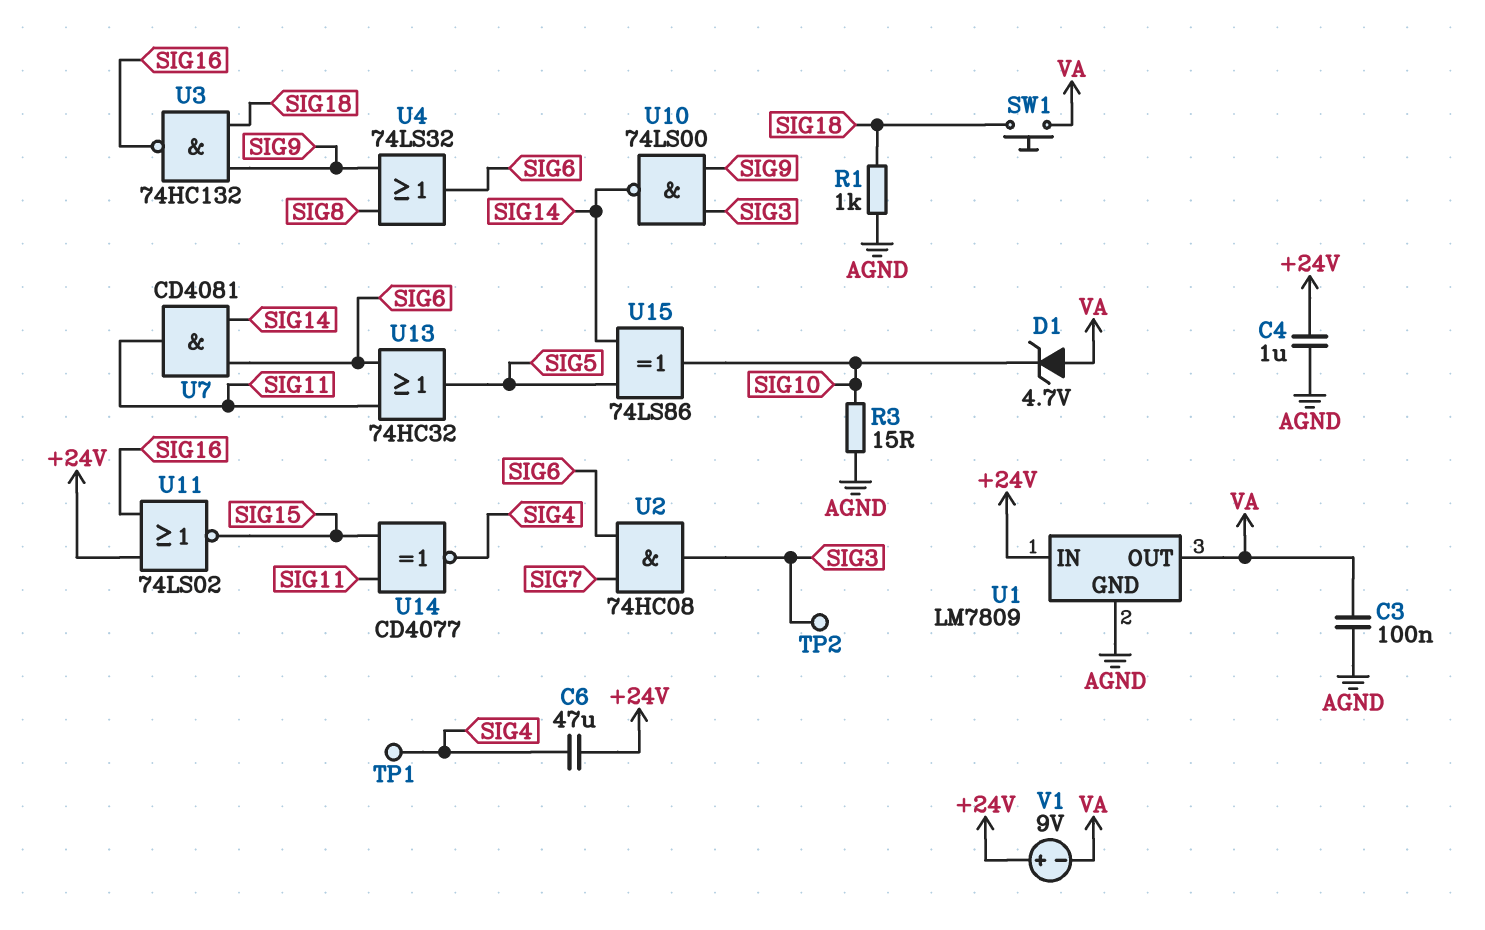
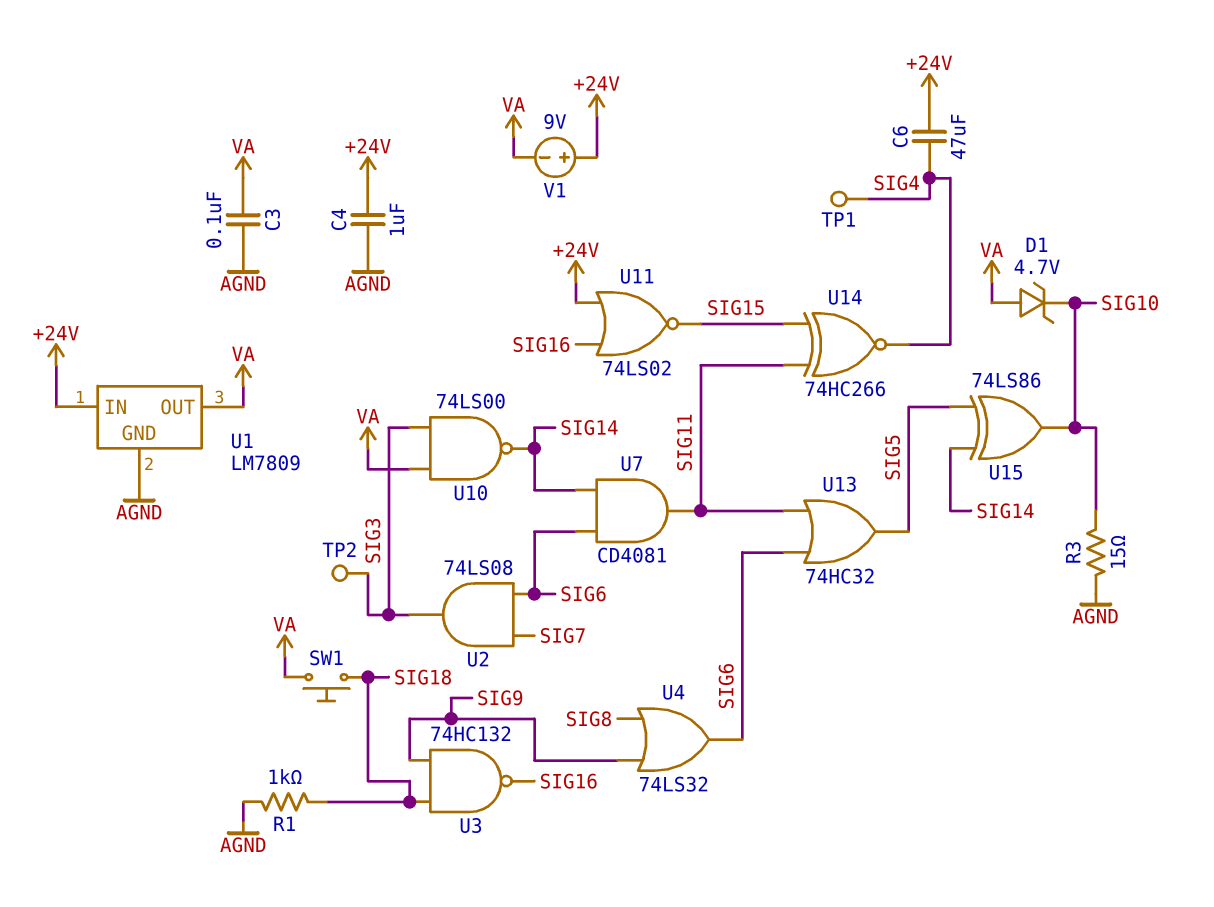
U2: AND 74HC08 (in SIG6, in SIG7, out SIG3) -> AND 74LS08 (in SIG6, in SIG7, out SIG3)
U10: NAND 74LS00 (in SIG3, in SIG9, out SIG14) -> NAND 74LS00 (in SIG3, in VA, out SIG14)
U14: XNOR CD4077 (in SIG11, in SIG15, out SIG4) -> XNOR 74HC266 (in SIG11, in SIG15, out SIG4)

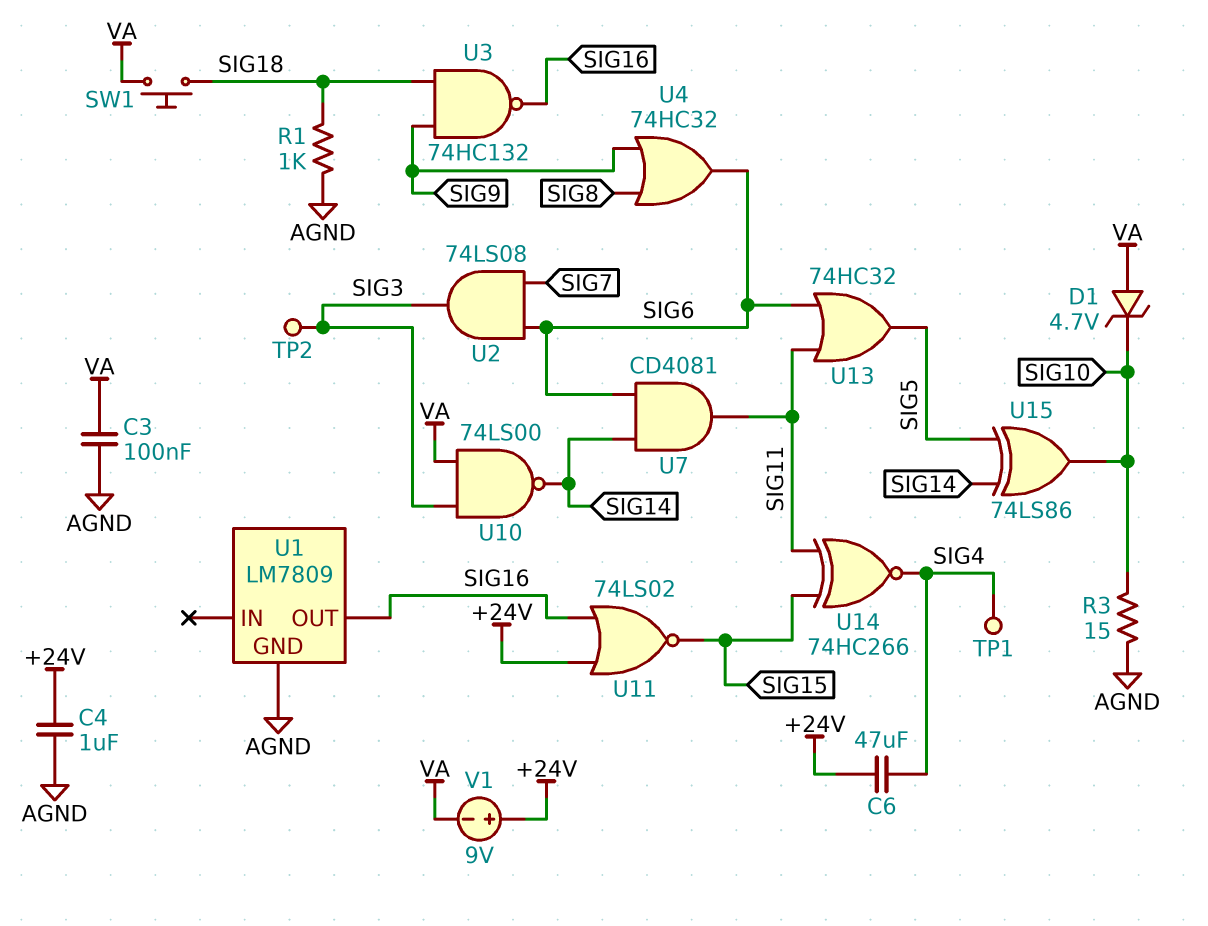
U1 pin IN: +24V -> none
U1 pin OUT: VA -> SIG16
U4: OR 74LS32 (in SIG8, in SIG9, out SIG6) -> OR 74HC32 (in SIG8, in SIG9, out SIG6)

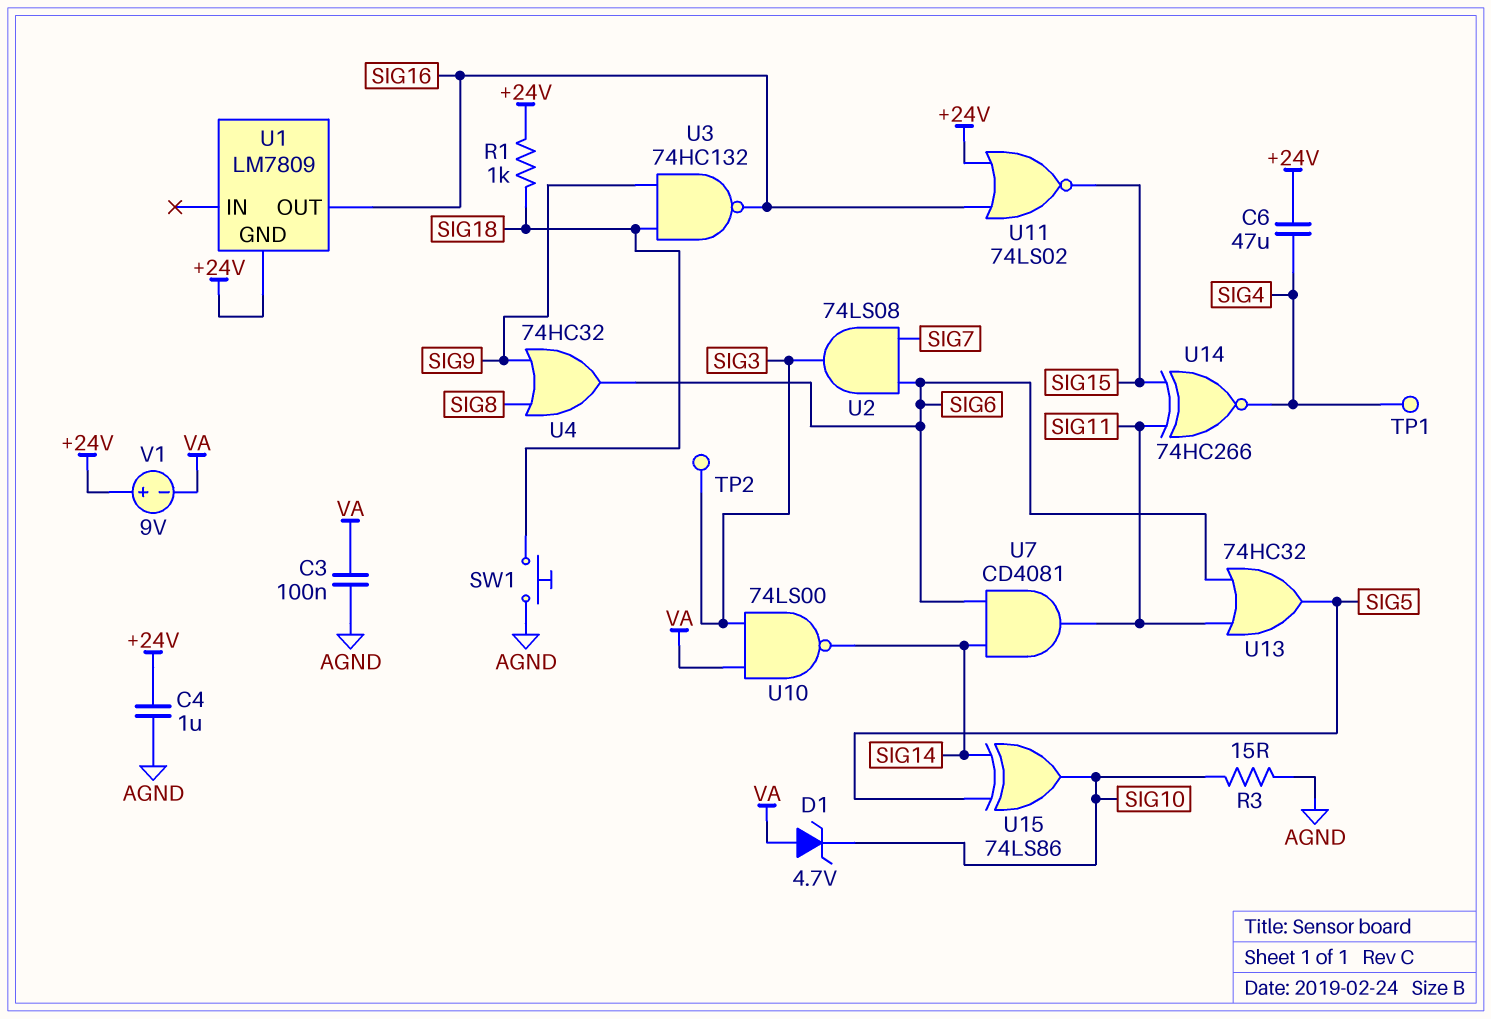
R1: 1k (AGND, SIG18) -> 1k (+24V, SIG18)
SW1: button (SIG18, VA) -> button (AGND, SIG18)
U1 pin GND: AGND -> +24V

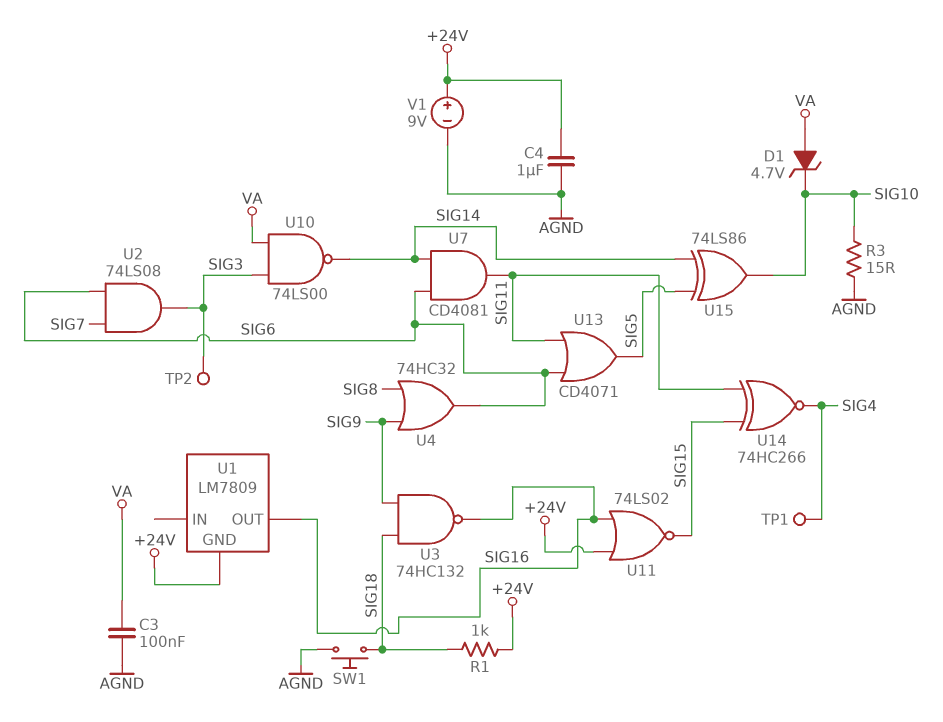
C6: 47uF (+24V, SIG4) -> none
U13: OR 74HC32 (in SIG6, in SIG11, out SIG5) -> OR CD4071 (in SIG6, in SIG11, out SIG5)
V1: 9V (plus +24V, minus VA) -> 9V (plus +24V, minus AGND)

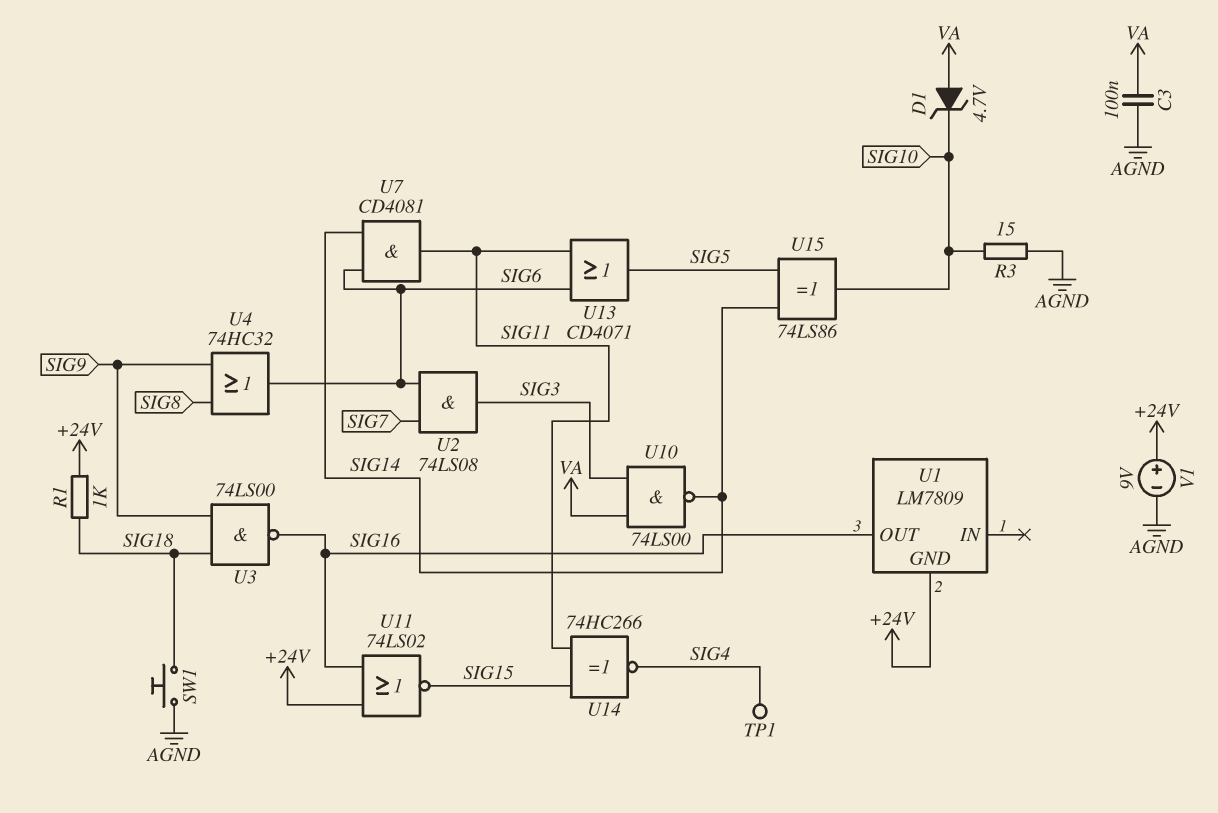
C4: 1uF (+24V, AGND) -> none
TP2: test point (SIG3) -> none
U3: NAND 74HC132 (in SIG9, in SIG18, out SIG16) -> NAND 74LS00 (in SIG9, in SIG18, out SIG16)

